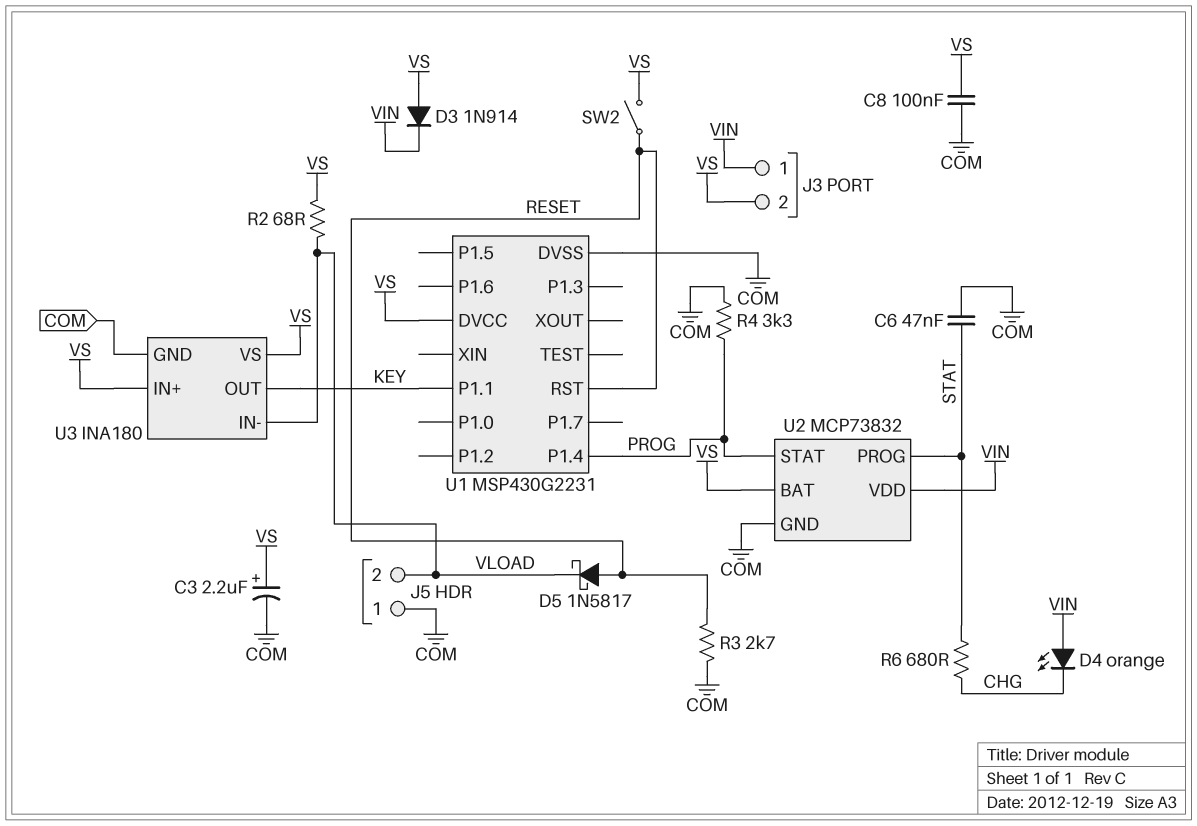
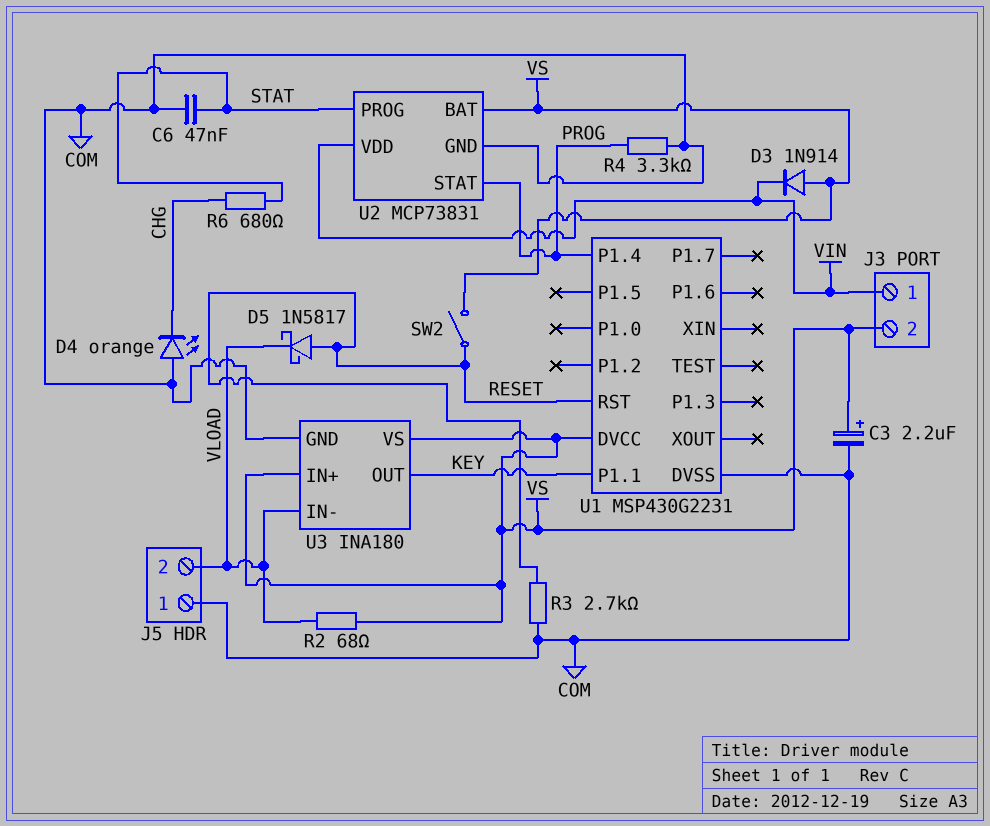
C8: 100nF (COM, VS) -> none
D4: LED orange (A VIN, K CHG) -> LED orange (A COM, K CHG)
U2: MCP73832 -> MCP73831

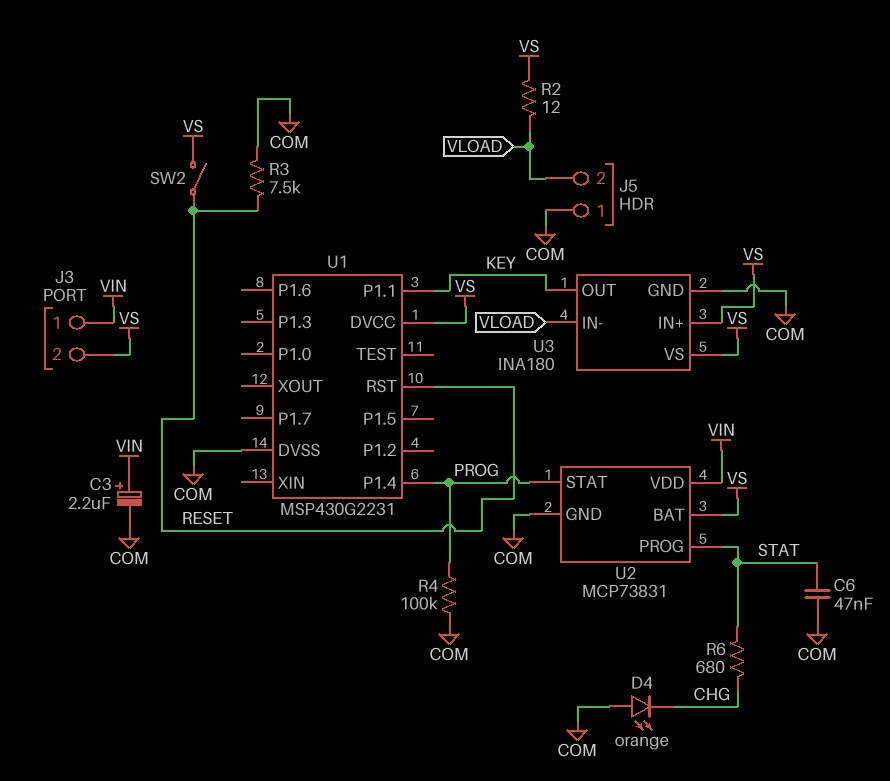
C3: 2.2uF (plus VS, minus COM) -> 2.2uF (plus VIN, minus COM)
D3: diode 1N914 (A VS, K VIN) -> none
D5: schottky 1N5817 (A RESET, K VLOAD) -> none
R2: 68 (VLOAD, VS) -> 12 (VLOAD, VS)
R3: 2.7k (COM, RESET) -> 7.5k (COM, RESET)
R4: 3.3k (COM, PROG) -> 100k (COM, PROG)

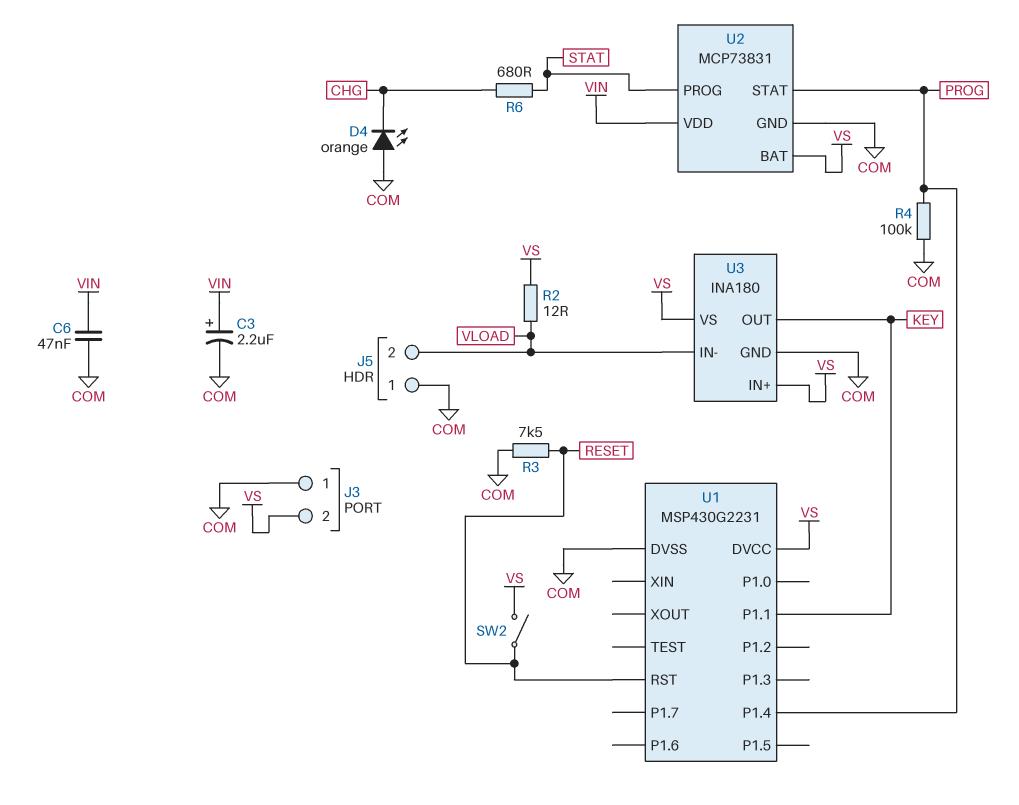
C6: 47nF (COM, STAT) -> 47nF (COM, VIN)
J3 pin 1: VIN -> COM

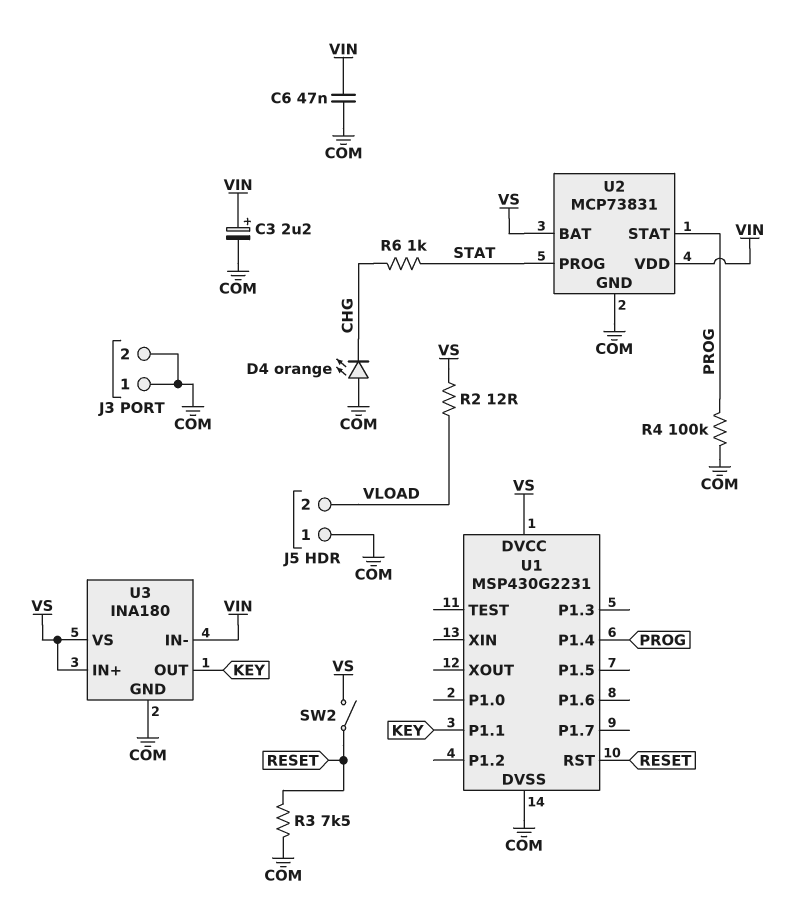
J3 pin 2: VS -> COM
R6: 680 (CHG, STAT) -> 1k (CHG, STAT)
U3 pin IN-: VLOAD -> VIN

